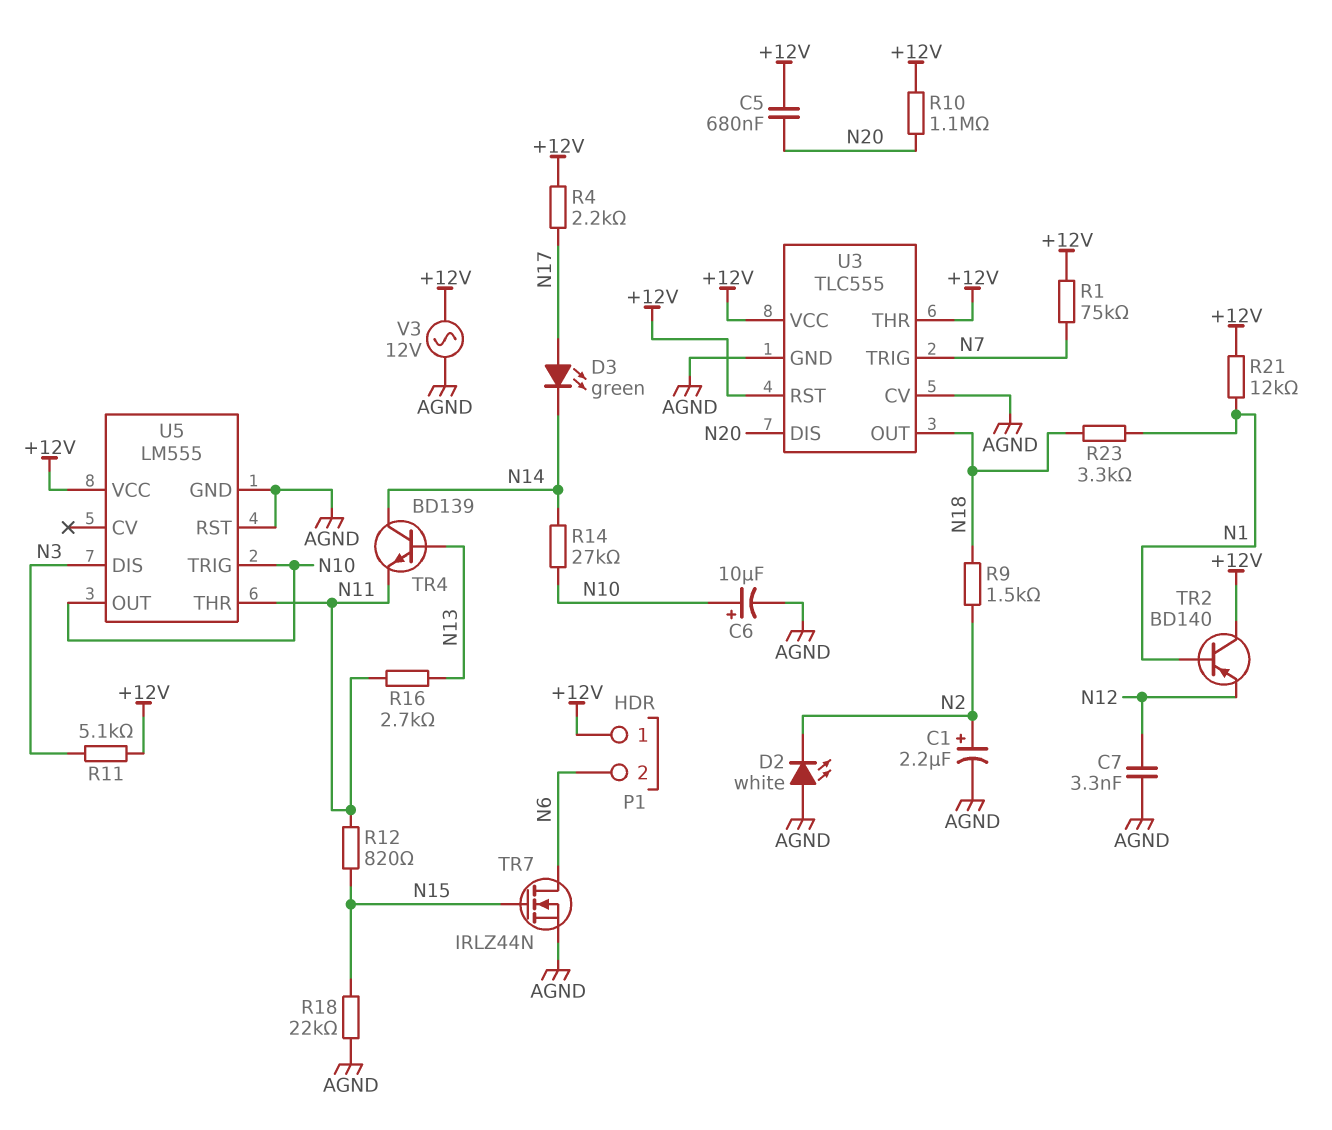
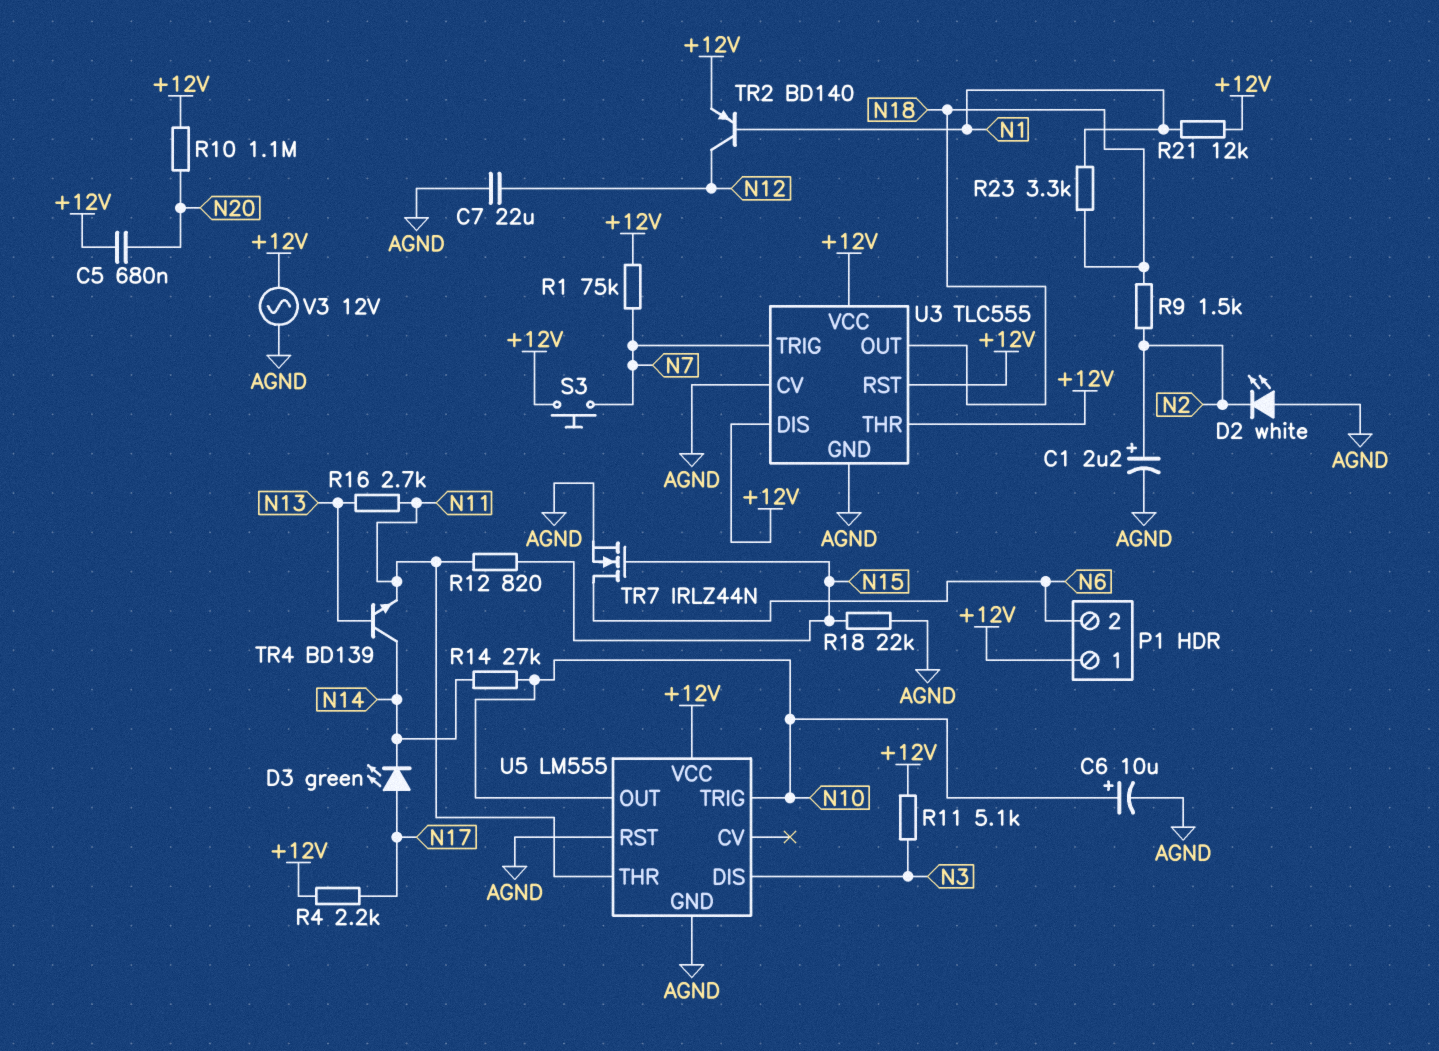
C7: 3.3nF (AGND, N12) -> 22uF (AGND, N12)
S3: none -> button (+12V, N7)
TR2: PNP BD140 (B N1, C +12V, E N12) -> PNP BD140 (B N1, C N12, E +12V)
U3 pin DIS: N20 -> +12V

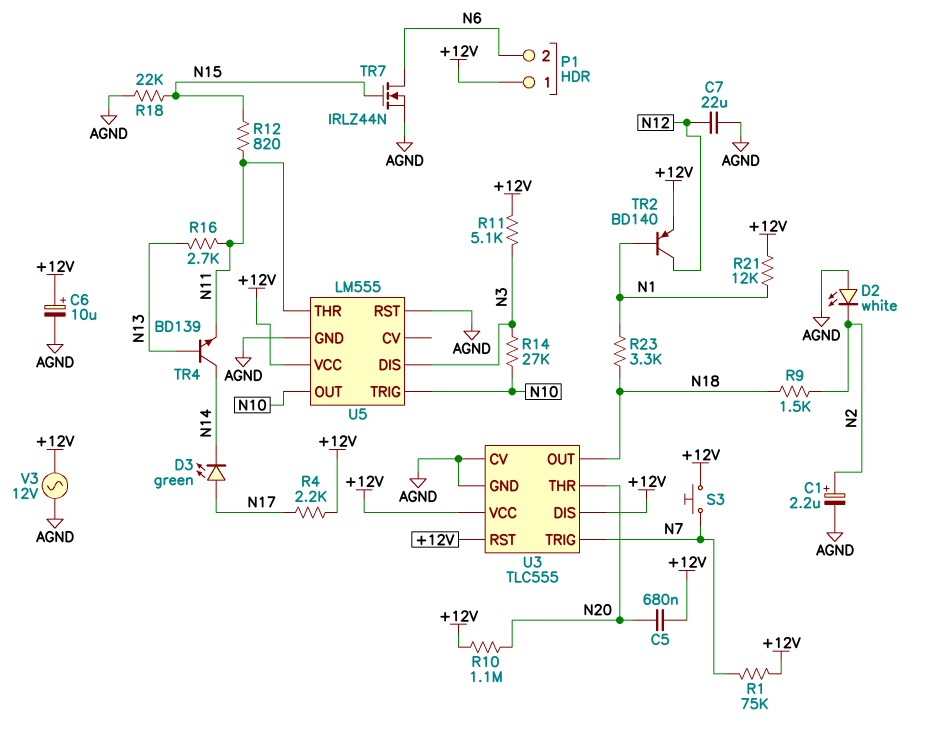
C6: 10uF (plus N10, minus AGND) -> 10uF (plus +12V, minus AGND)
R14: 27k (N10, N14) -> 27k (N3, N10)
U3 pin THR: +12V -> N20

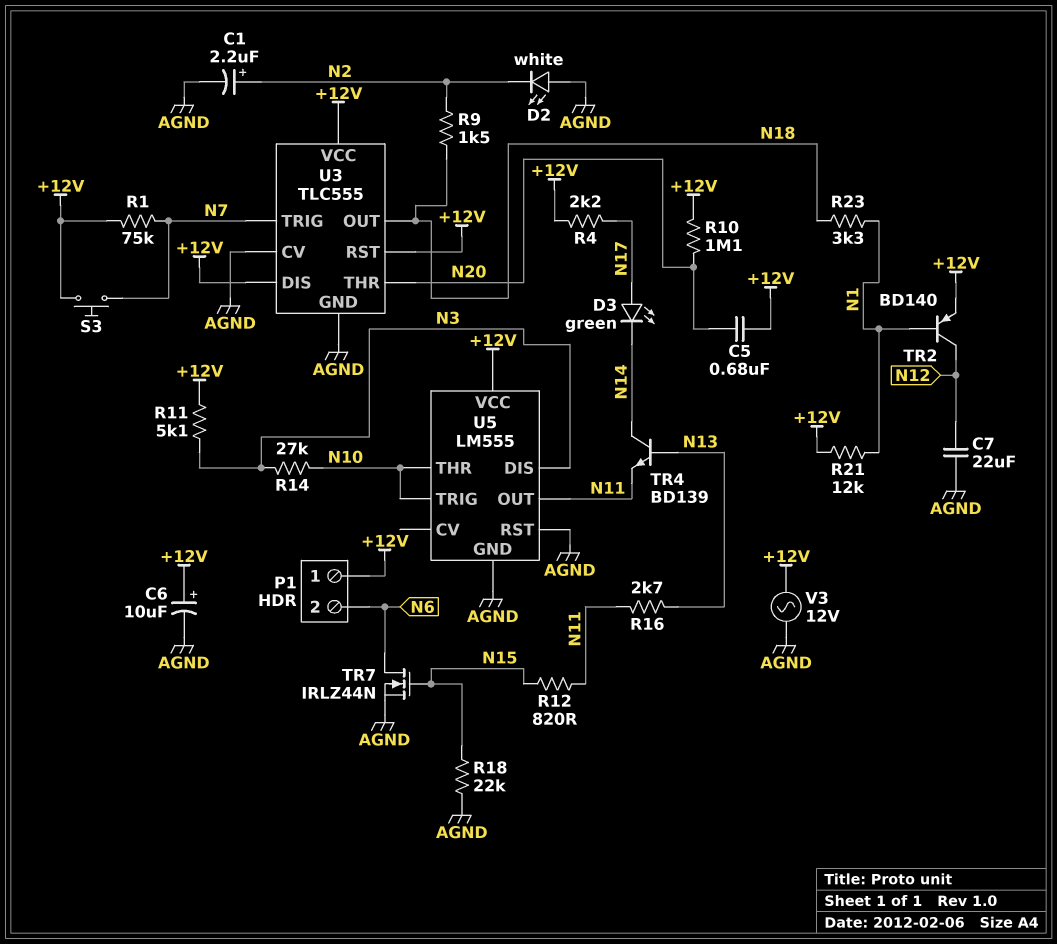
U5 pin OUT: N10 -> N11
U5 pin THR: N11 -> N10

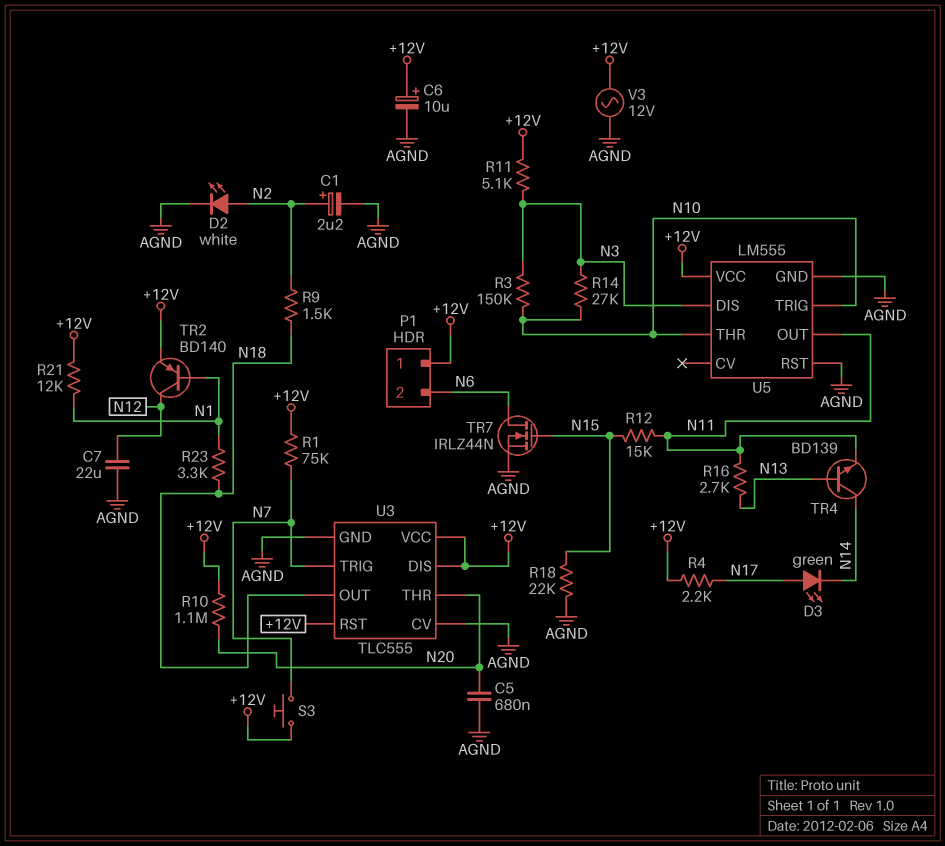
C5: 680nF (+12V, N20) -> 680nF (AGND, N20)
D2: LED white (A AGND, K N2) -> LED white (A N2, K AGND)
R3: none -> 150k (N3, N10)
R12: 820 (N11, N15) -> 15k (N11, N15)

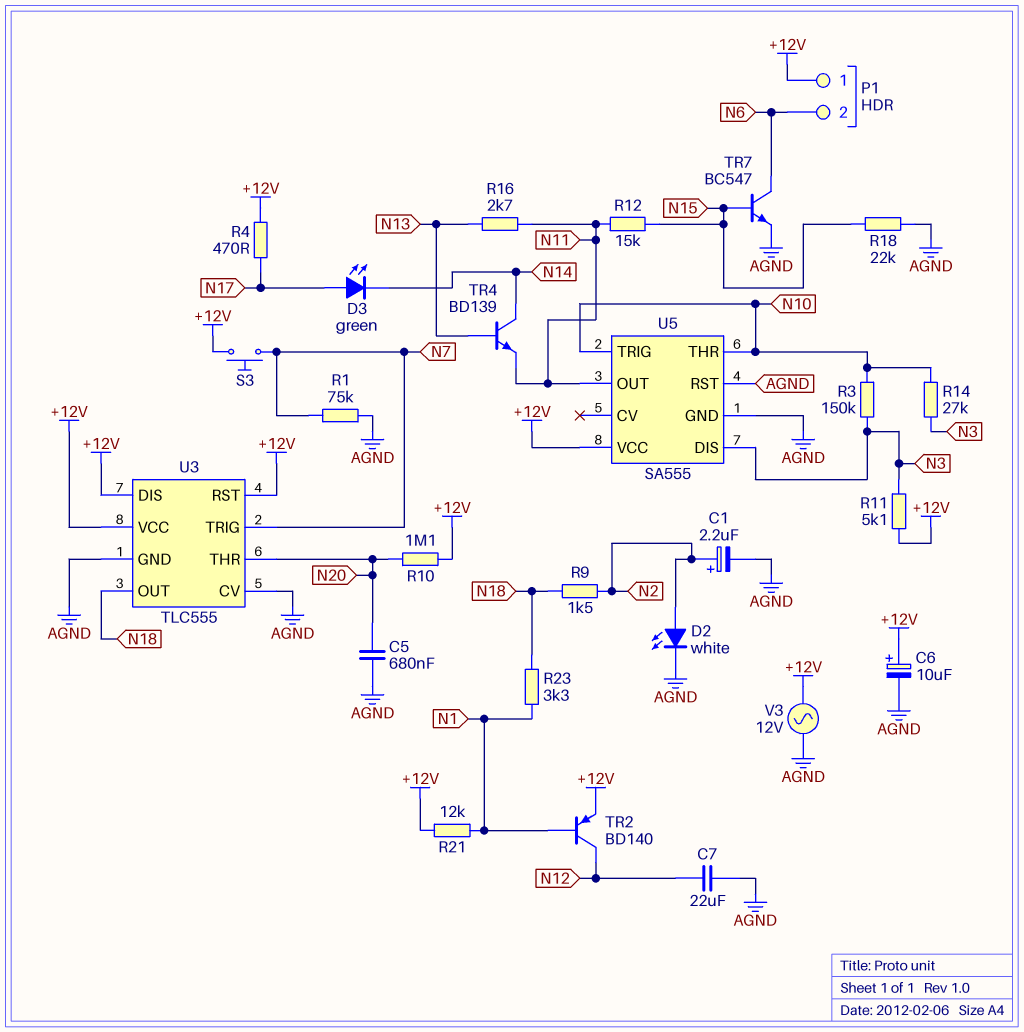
R1: 75k (+12V, N7) -> 75k (AGND, N7)
R4: 2.2k (+12V, N17) -> 470 (+12V, N17)
TR7: NMOS IRLZ44N (G N15, D N6, S AGND) -> NPN BC547 (B N15, C N6, E AGND)
U5: LM555 -> SA555

